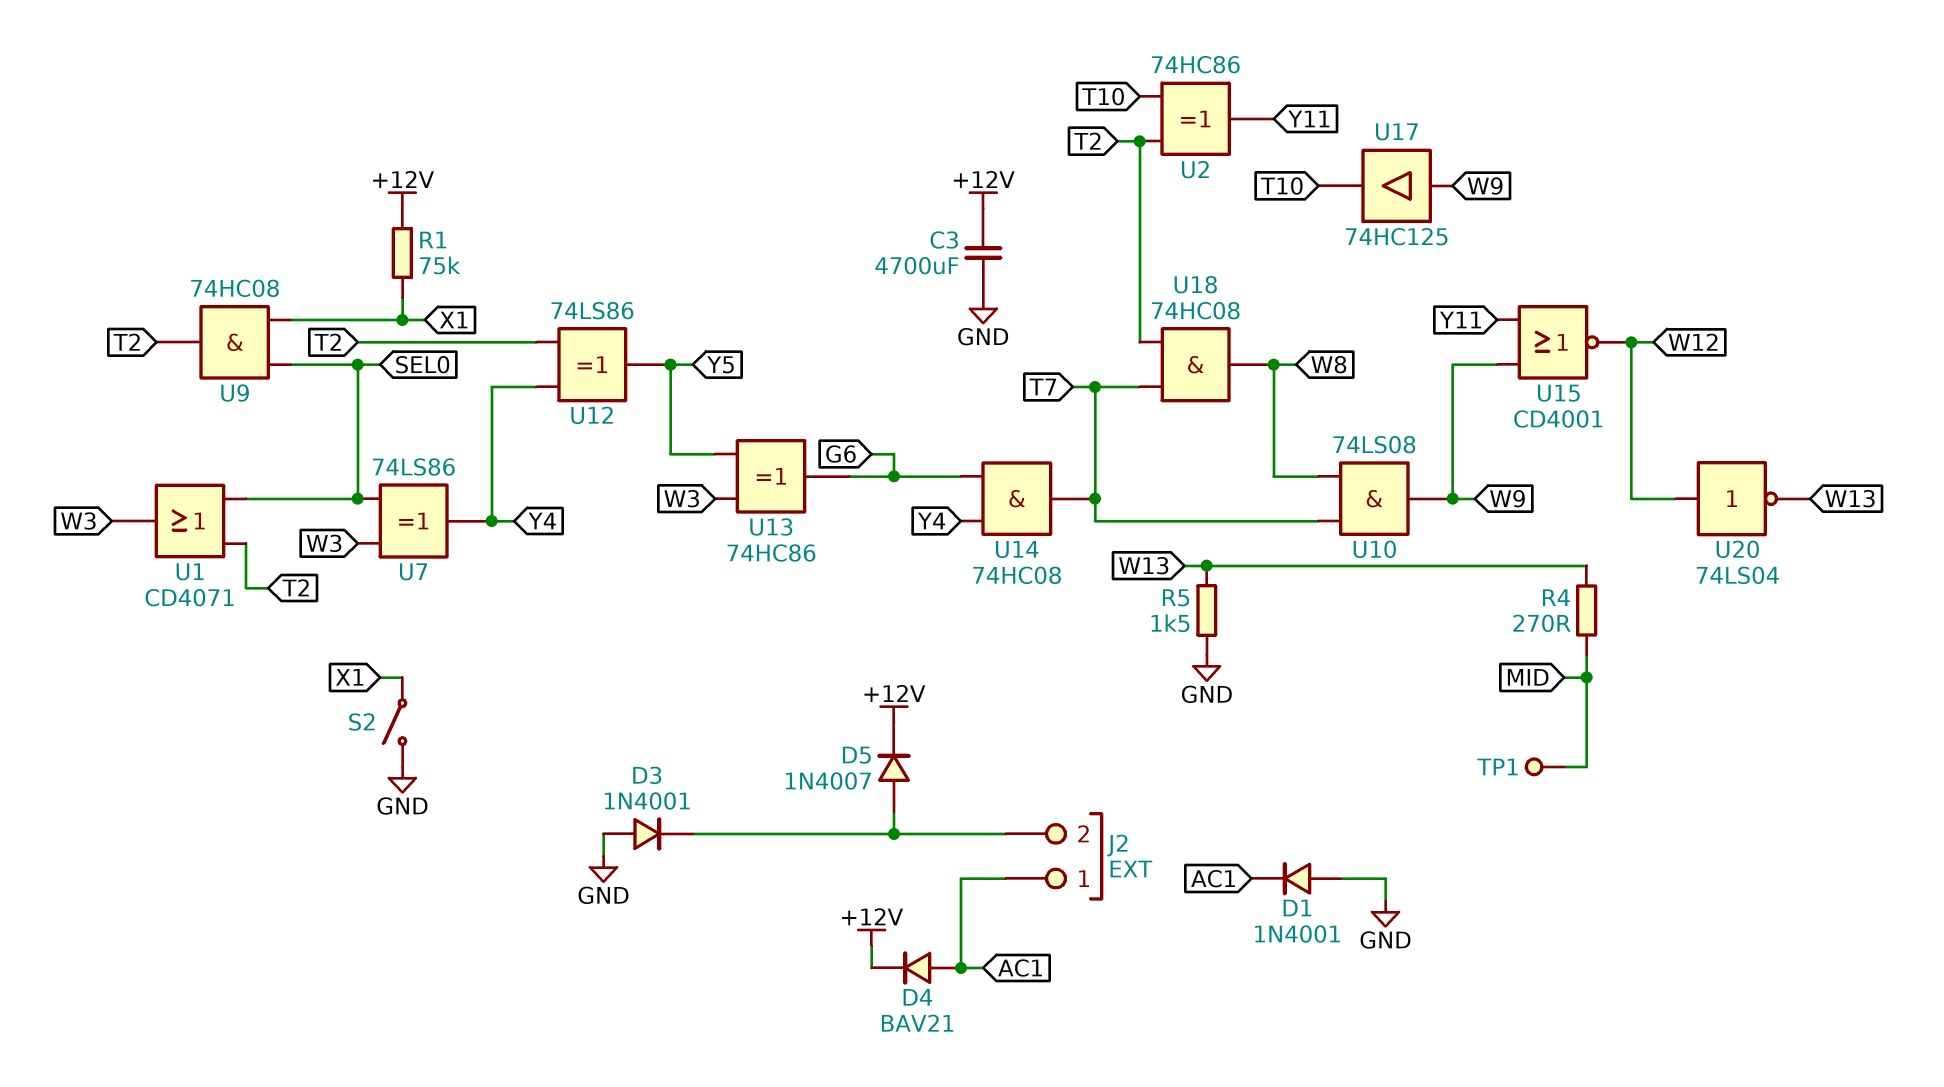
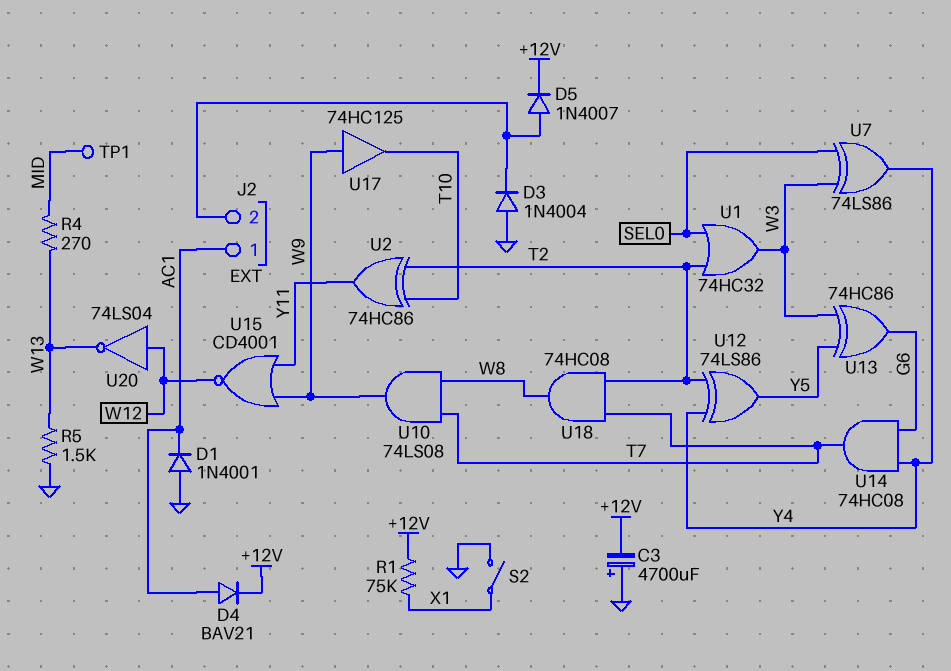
C3: 4700uF (+12V, GND) -> 4700uF (plus GND, minus +12V)
D3: diode 1N4001 (A GND, K J2/2) -> diode 1N4004 (A GND, K J2/2)
U1: OR CD4071 (in SEL0, in T2, out W3) -> OR 74HC32 (in SEL0, in T2, out W3)
U9: AND 74HC08 (in SEL0, in X1, out T2) -> none

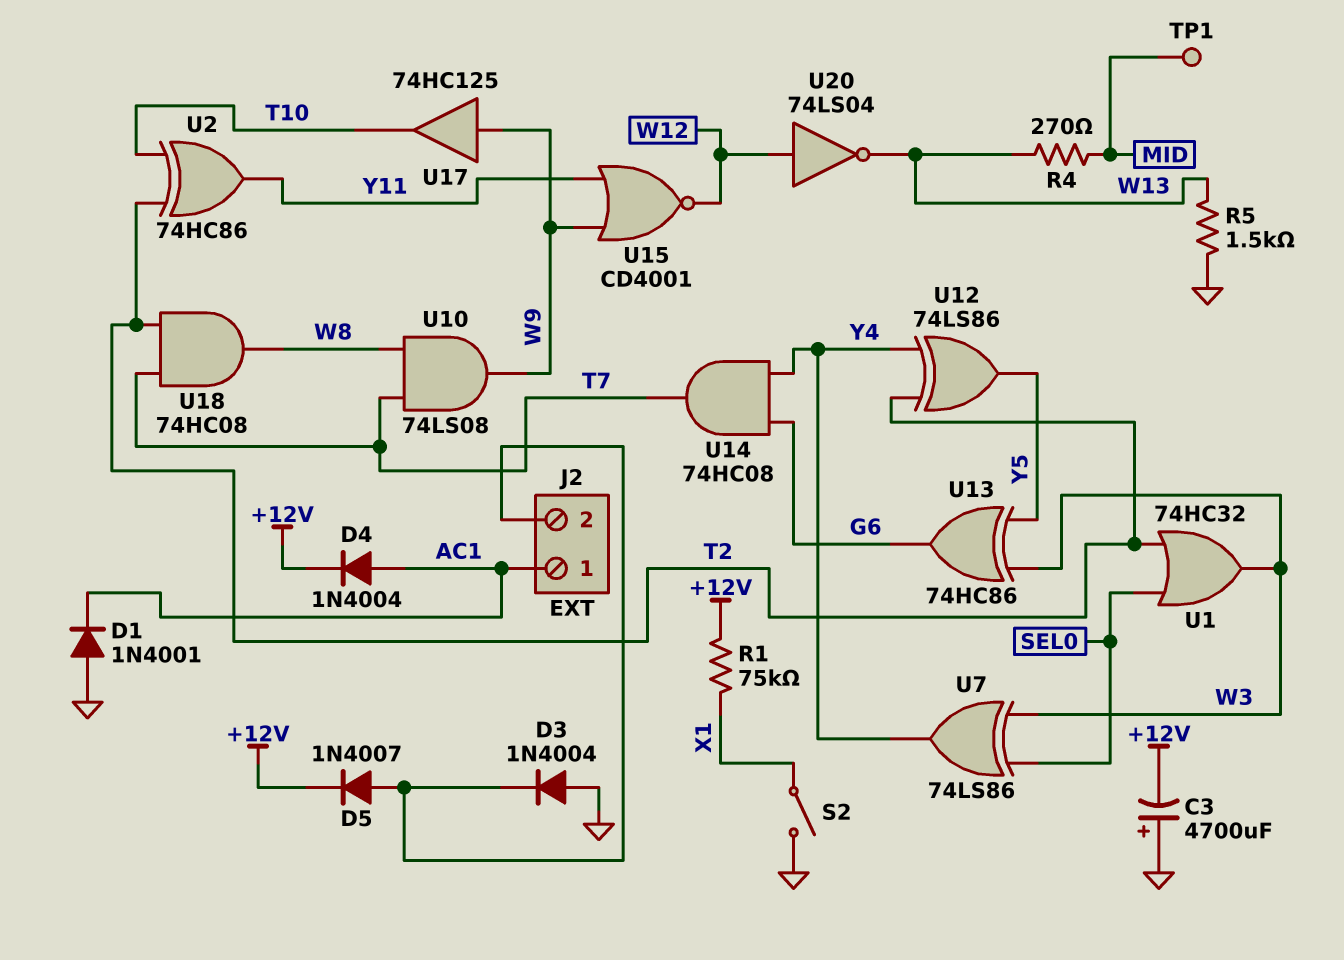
D4: diode BAV21 (A AC1, K +12V) -> diode 1N4004 (A AC1, K +12V)

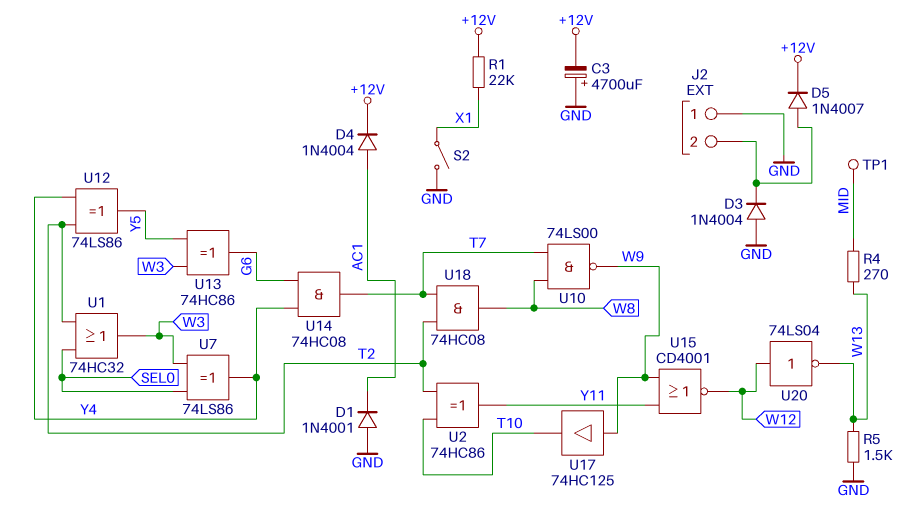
J2 pin 1: AC1 -> GND
R1: 75k (+12V, X1) -> 22k (+12V, X1)
U10: AND 74LS08 (in T7, in W8, out W9) -> NAND 74LS00 (in T7, in W8, out W9)

